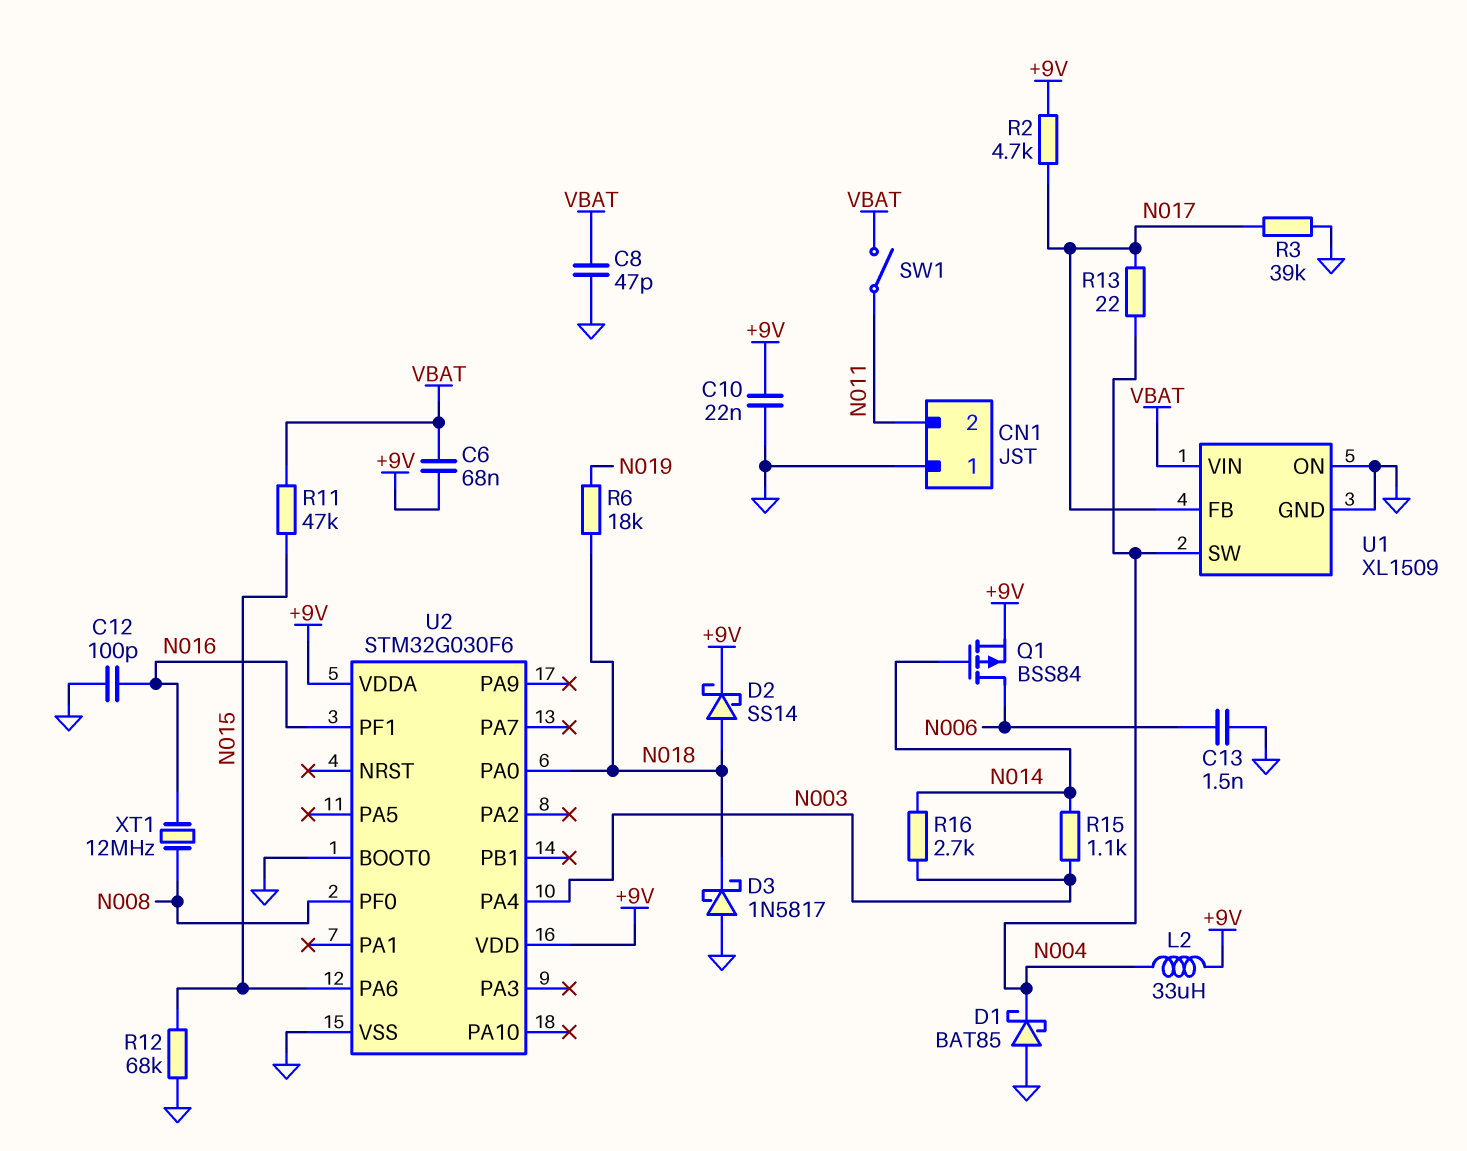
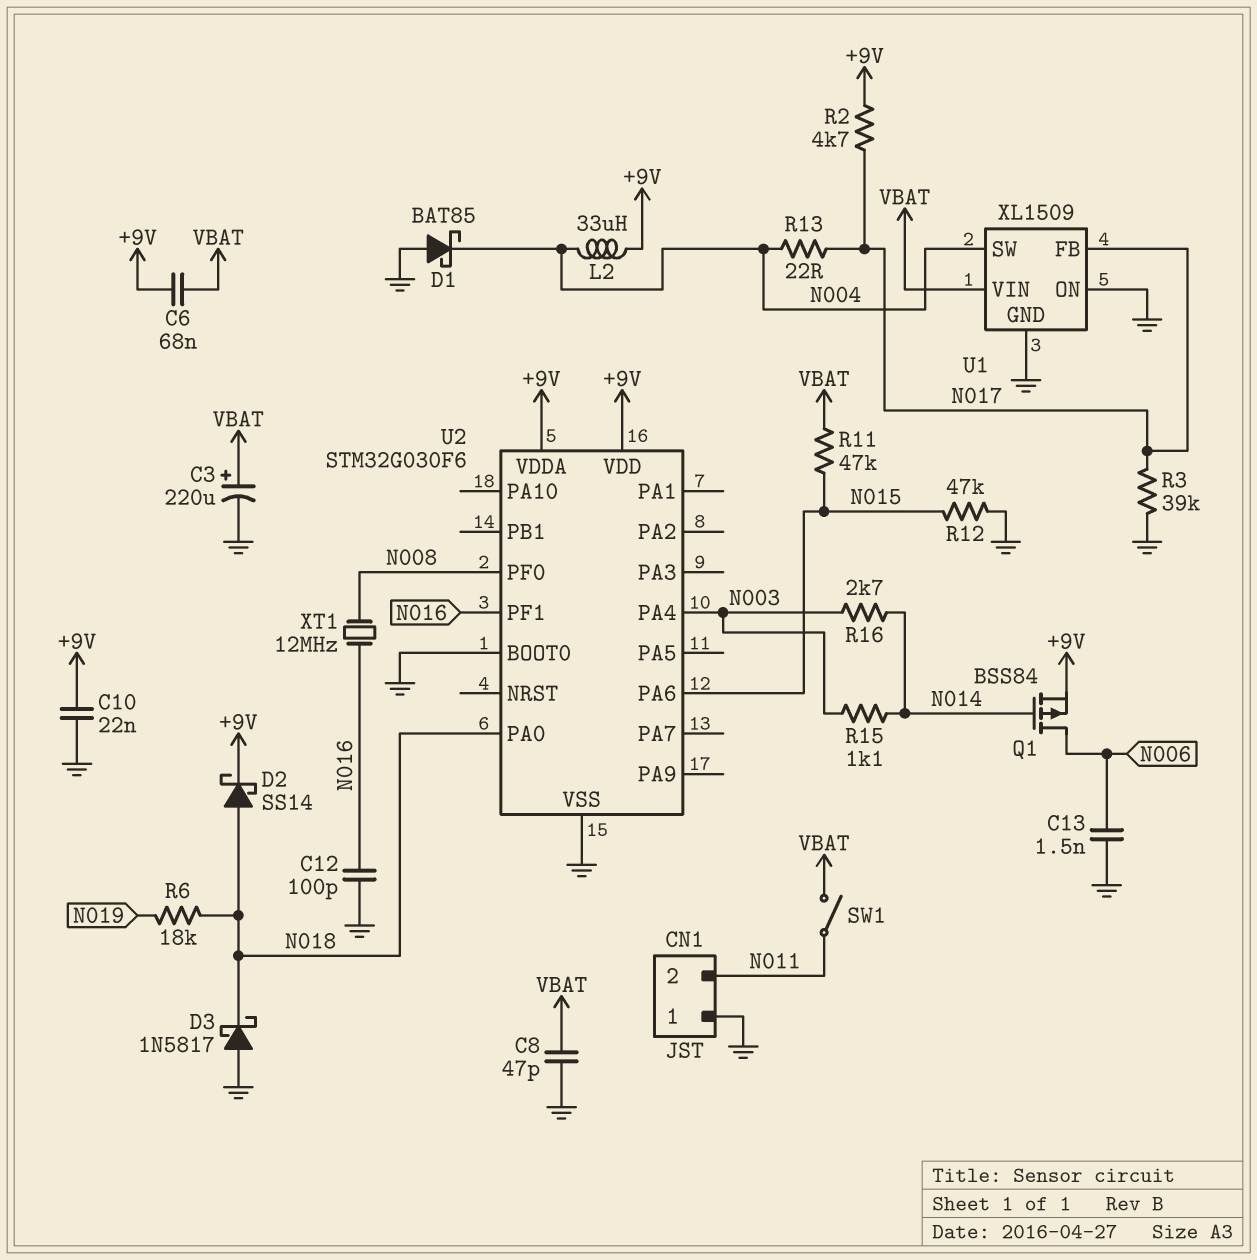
C3: none -> 220uF (plus VBAT, minus GND)
R12: 68k (GND, N015) -> 47k (GND, N015)

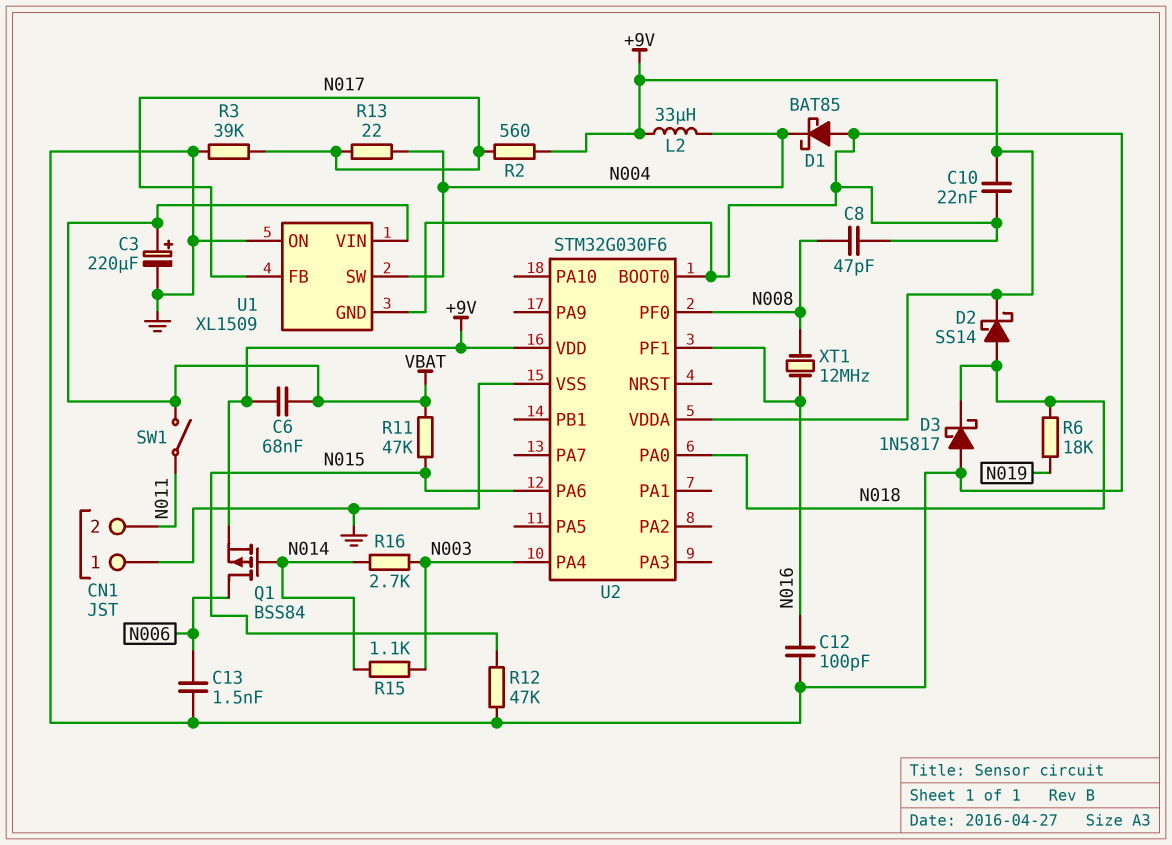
C8: 47pF (GND, VBAT) -> 47pF (GND, N008)
R2: 4.7k (+9V, N017) -> 560 (+9V, N017)

